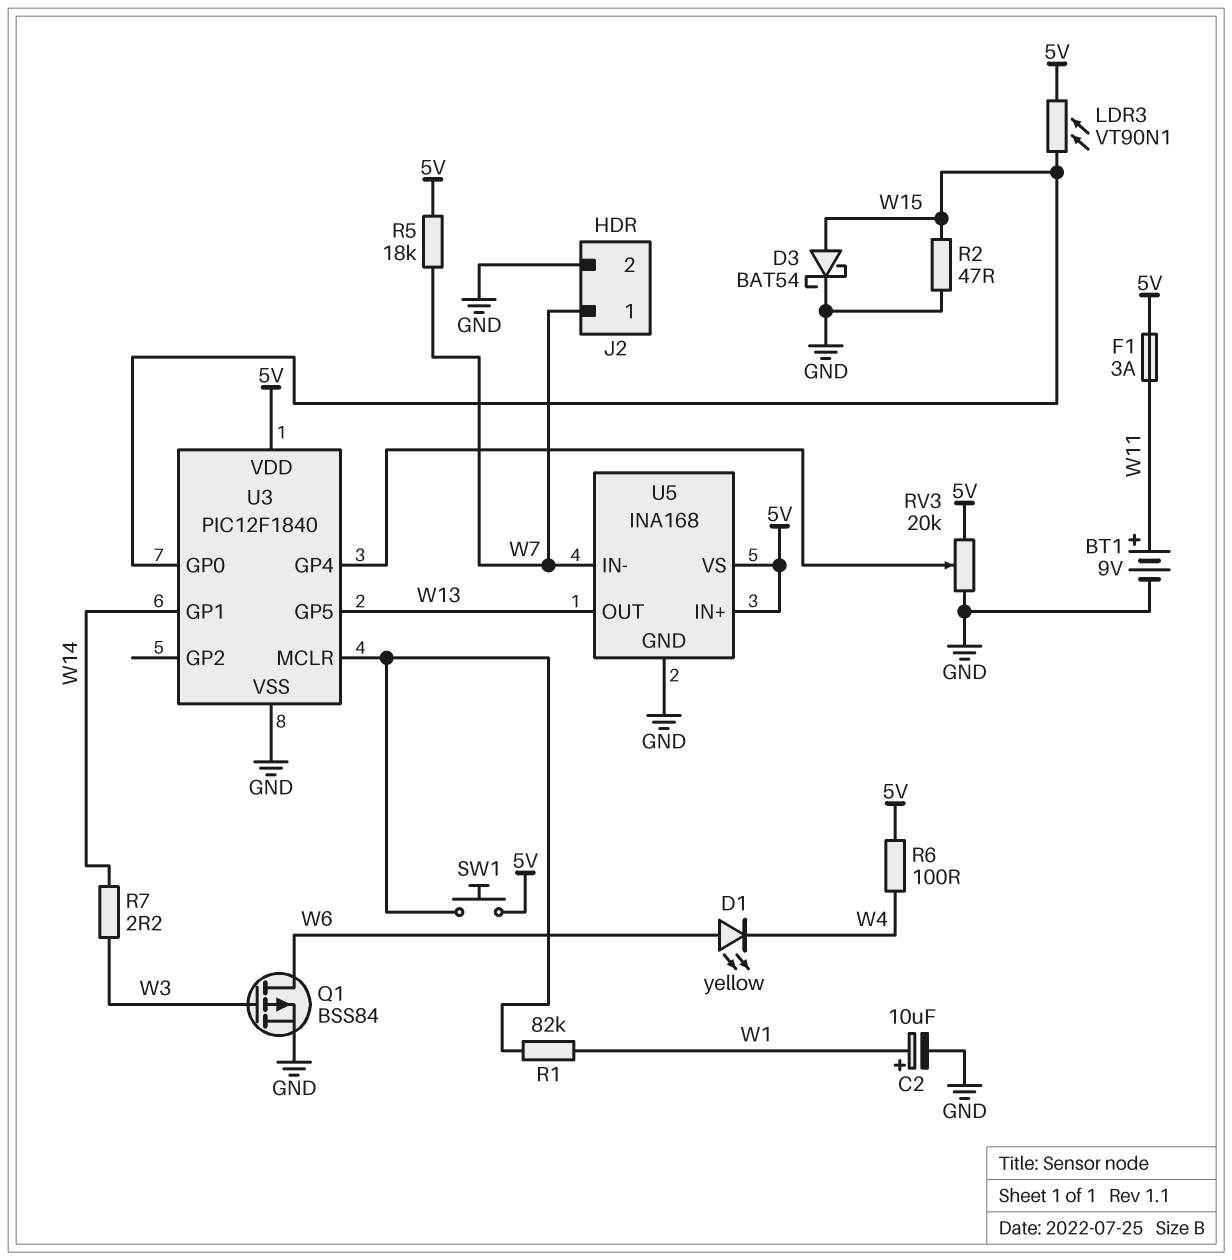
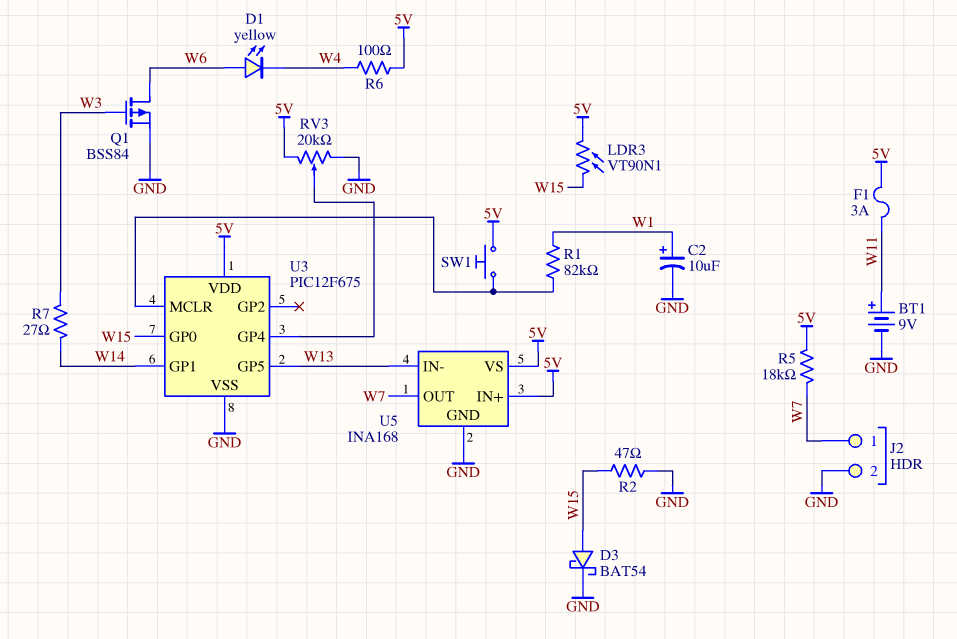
R7: 2.2 (W3, W14) -> 27 (W3, W14)
U3: PIC12F1840 -> PIC12F675
U5 pin IN-: W7 -> W13
U5 pin OUT: W13 -> W7

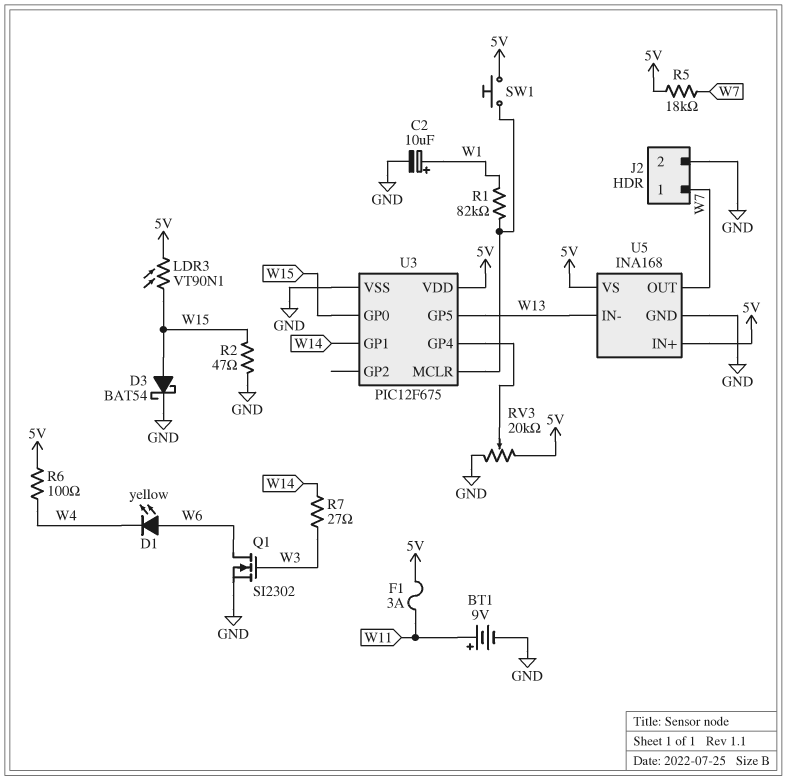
Q1: PMOS BSS84 (G W3, D W6, S GND) -> NMOS SI2302 (G W3, D W6, S GND)

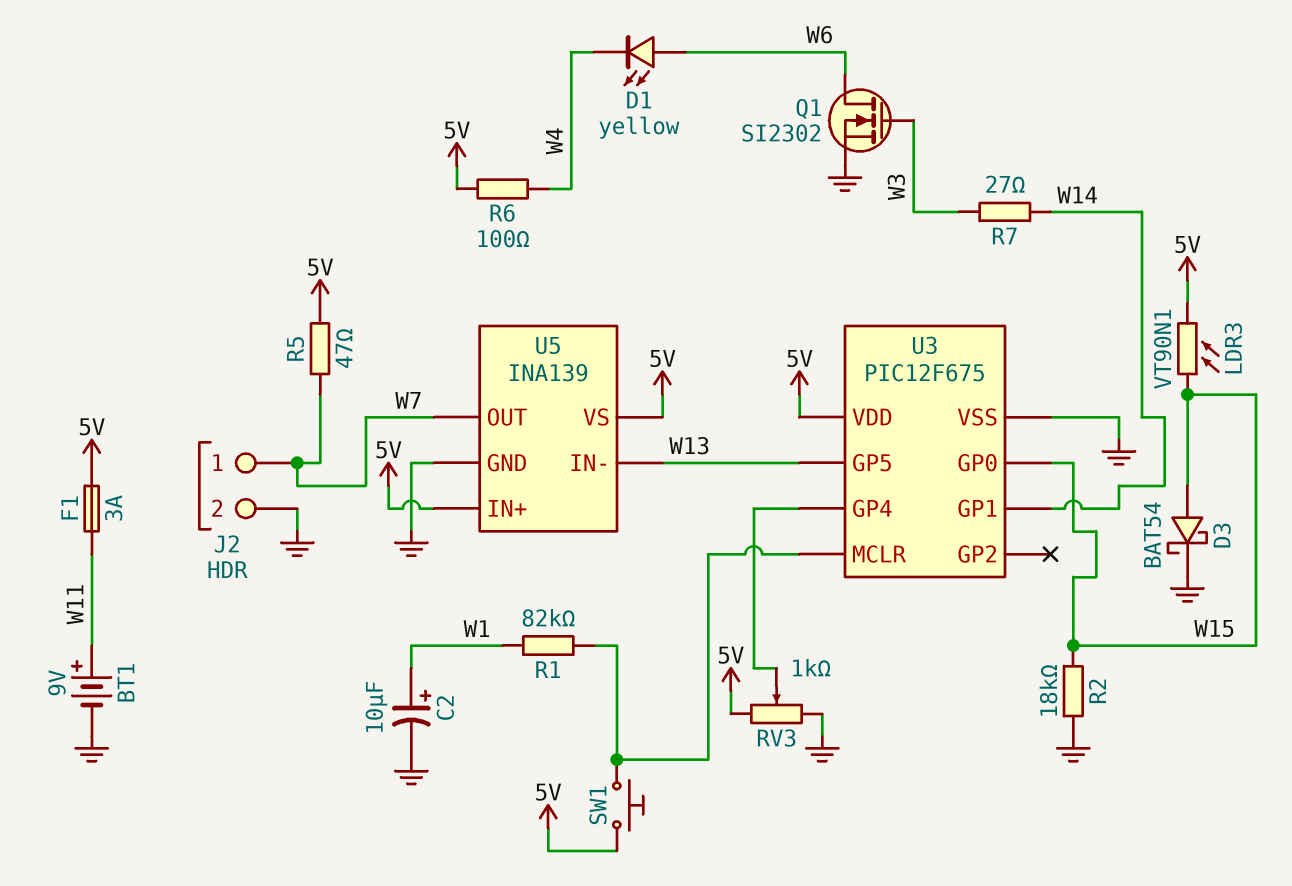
R2: 47 (GND, W15) -> 18k (GND, W15)
R5: 18k (5V, W7) -> 47 (5V, W7)
RV3: 20k (5V, GND, wiper U3/GP4) -> 1k (5V, GND, wiper U3/GP4)
U5: INA168 -> INA139

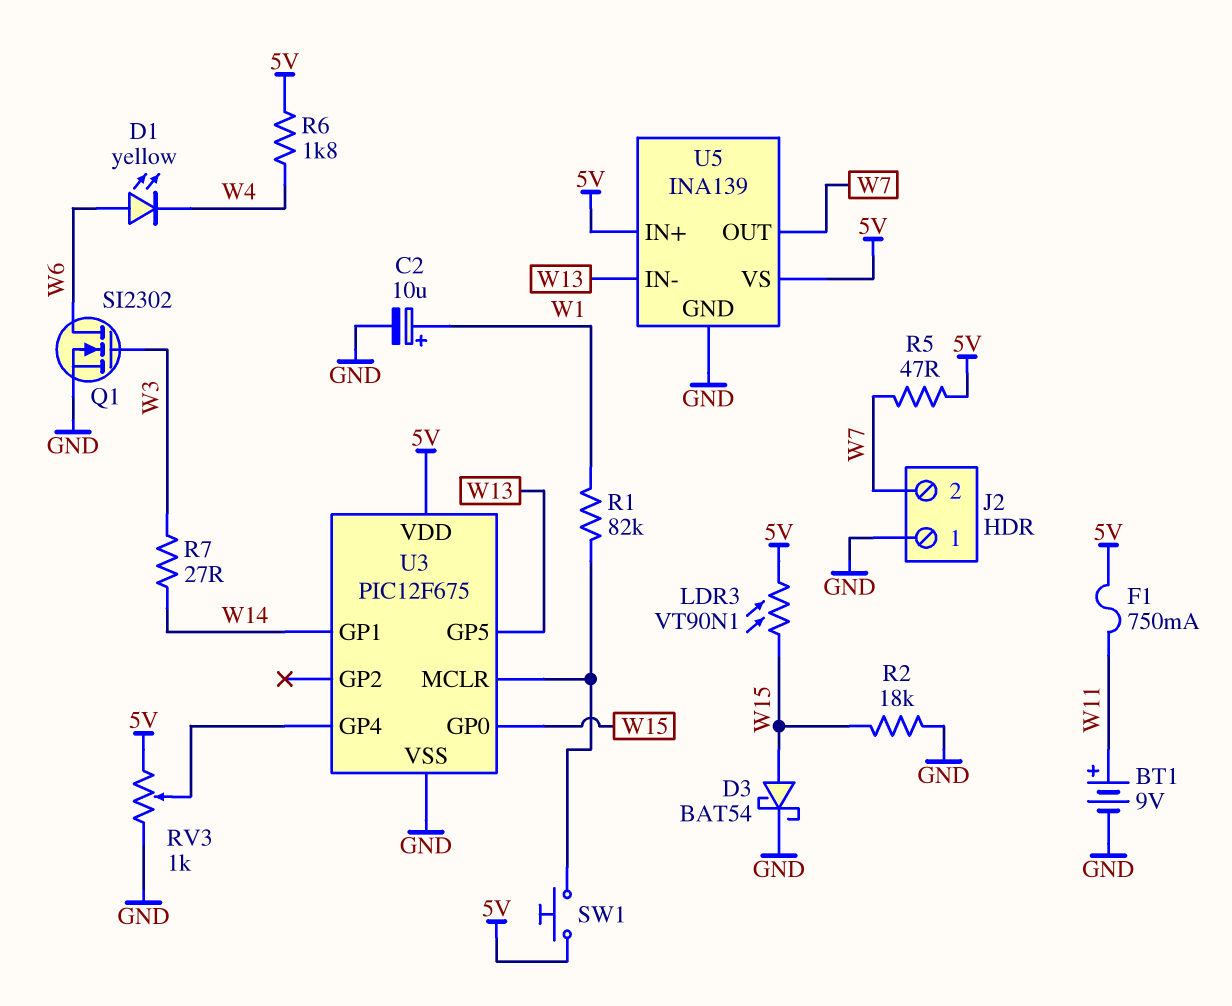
F1: 3A (5V, W11) -> 750mA (5V, W11)
J2 pin 1: W7 -> GND
J2 pin 2: GND -> W7
R6: 100 (5V, W4) -> 1.8k (5V, W4)

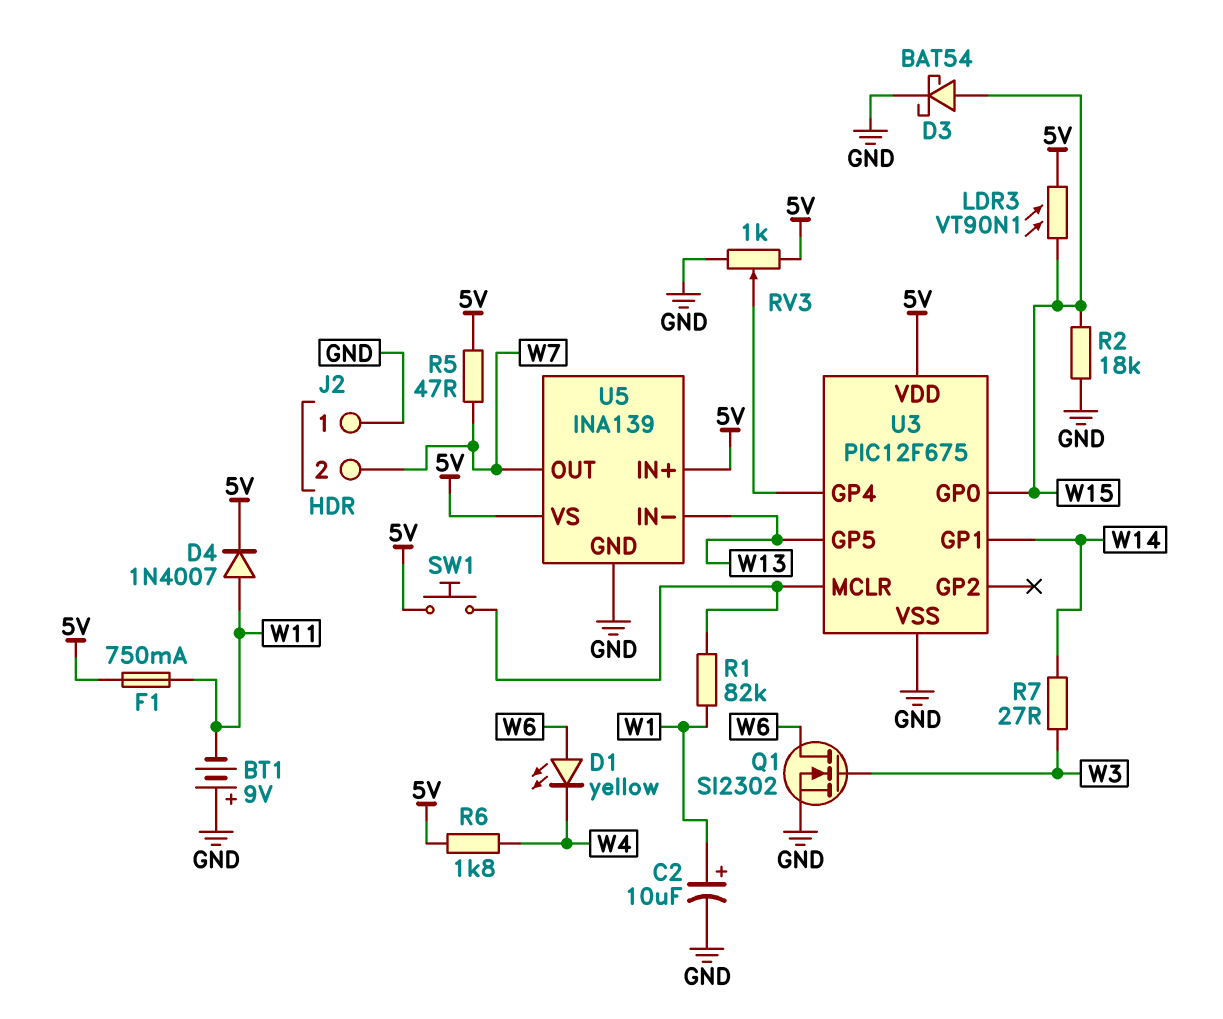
BT1: 9V (plus W11, minus GND) -> 9V (plus GND, minus W11)
D4: none -> diode 1N4007 (A W11, K 5V)

